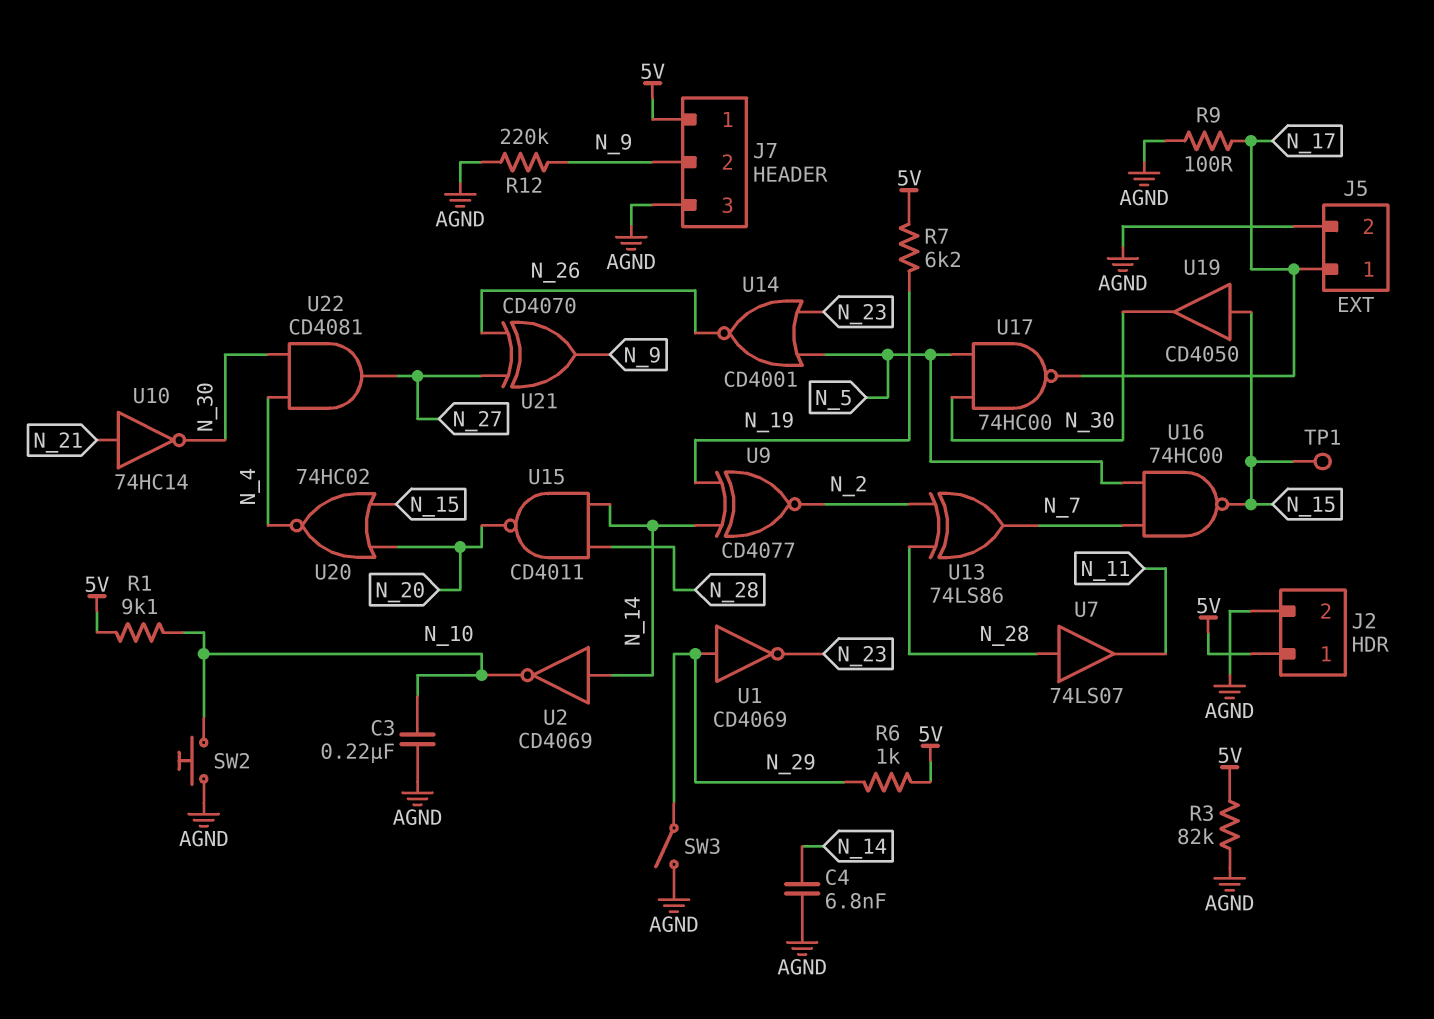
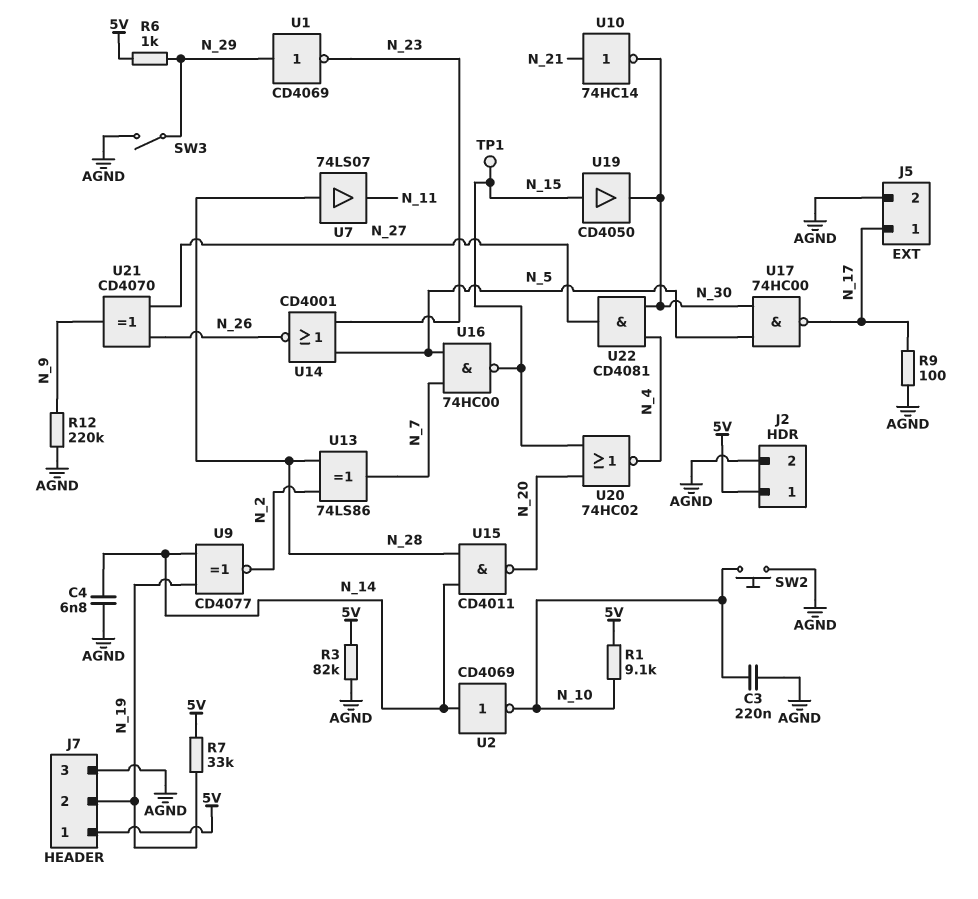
J7 pin 2: N_9 -> N_19
R7: 6.2k (5V, N_19) -> 33k (5V, N_19)

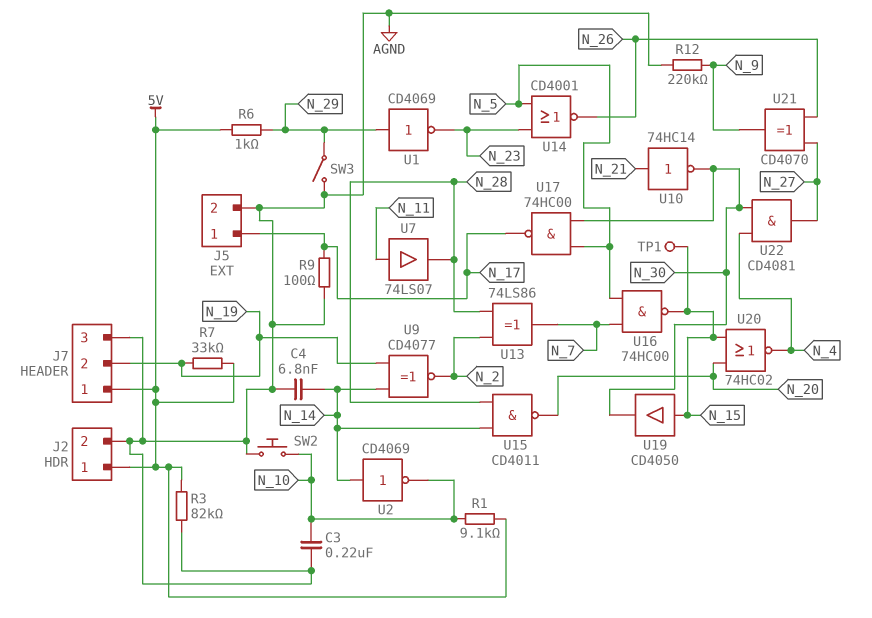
U7: buffer 74LS07 (in N_28, out N_11) -> buffer 74LS07 (in N_11, out N_28)

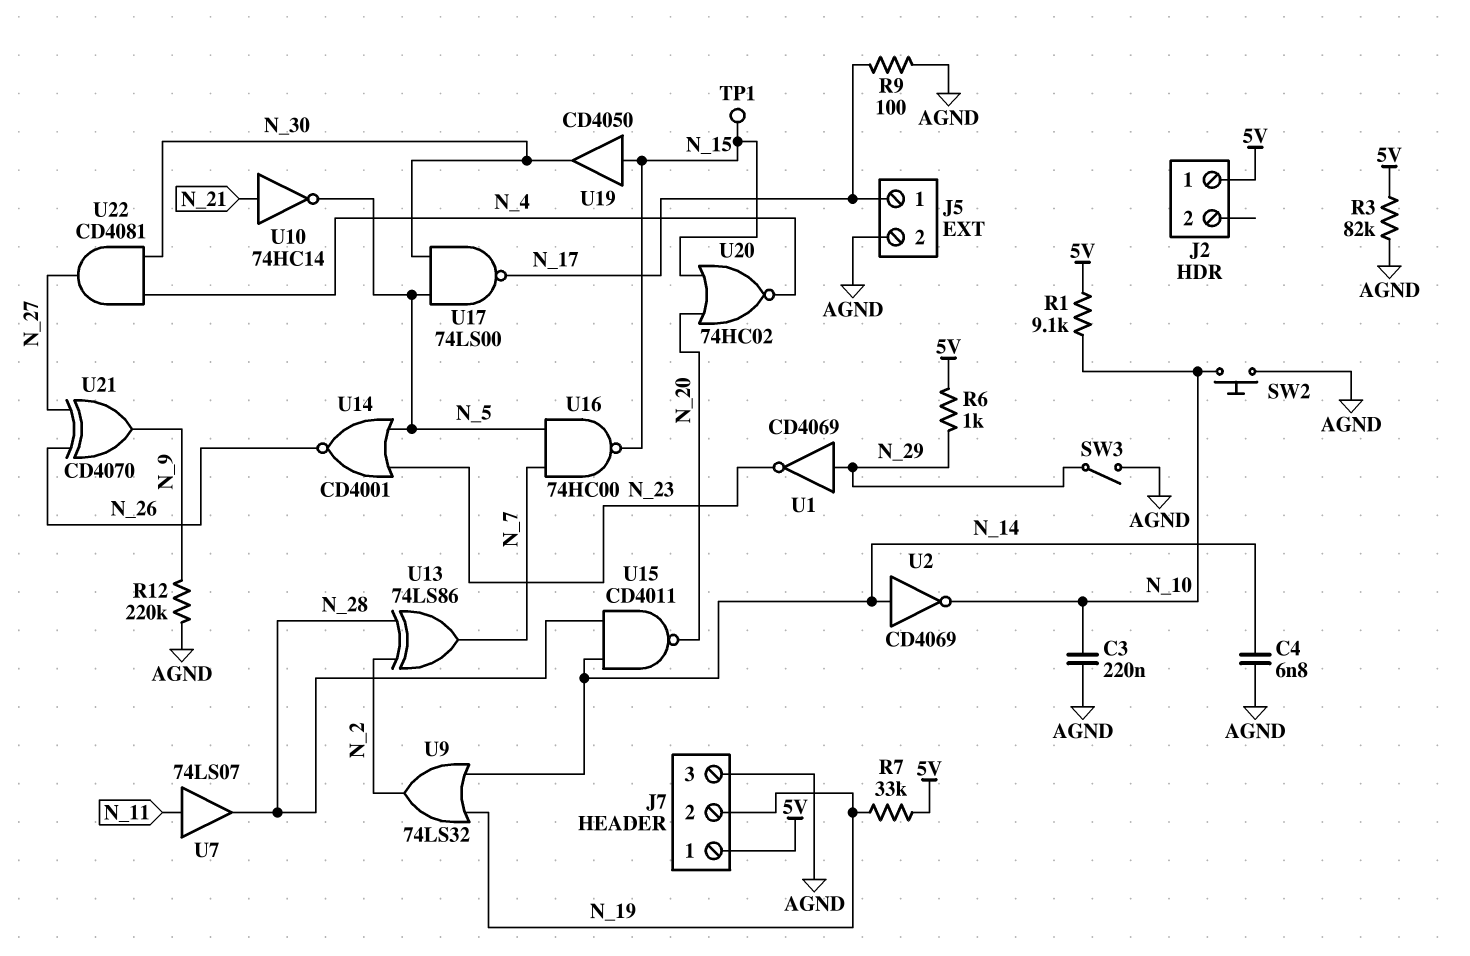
J2 pin 2: AGND -> none
U9: XNOR CD4077 (in N_14, in N_19, out N_2) -> OR 74LS32 (in N_14, in N_19, out N_2)
U10: NOT 74HC14 (in N_21, out N_30) -> NOT 74HC14 (in N_21, out N_5)
U17: NAND 74HC00 (in N_5, in N_30, out N_17) -> NAND 74LS00 (in N_5, in N_30, out N_17)

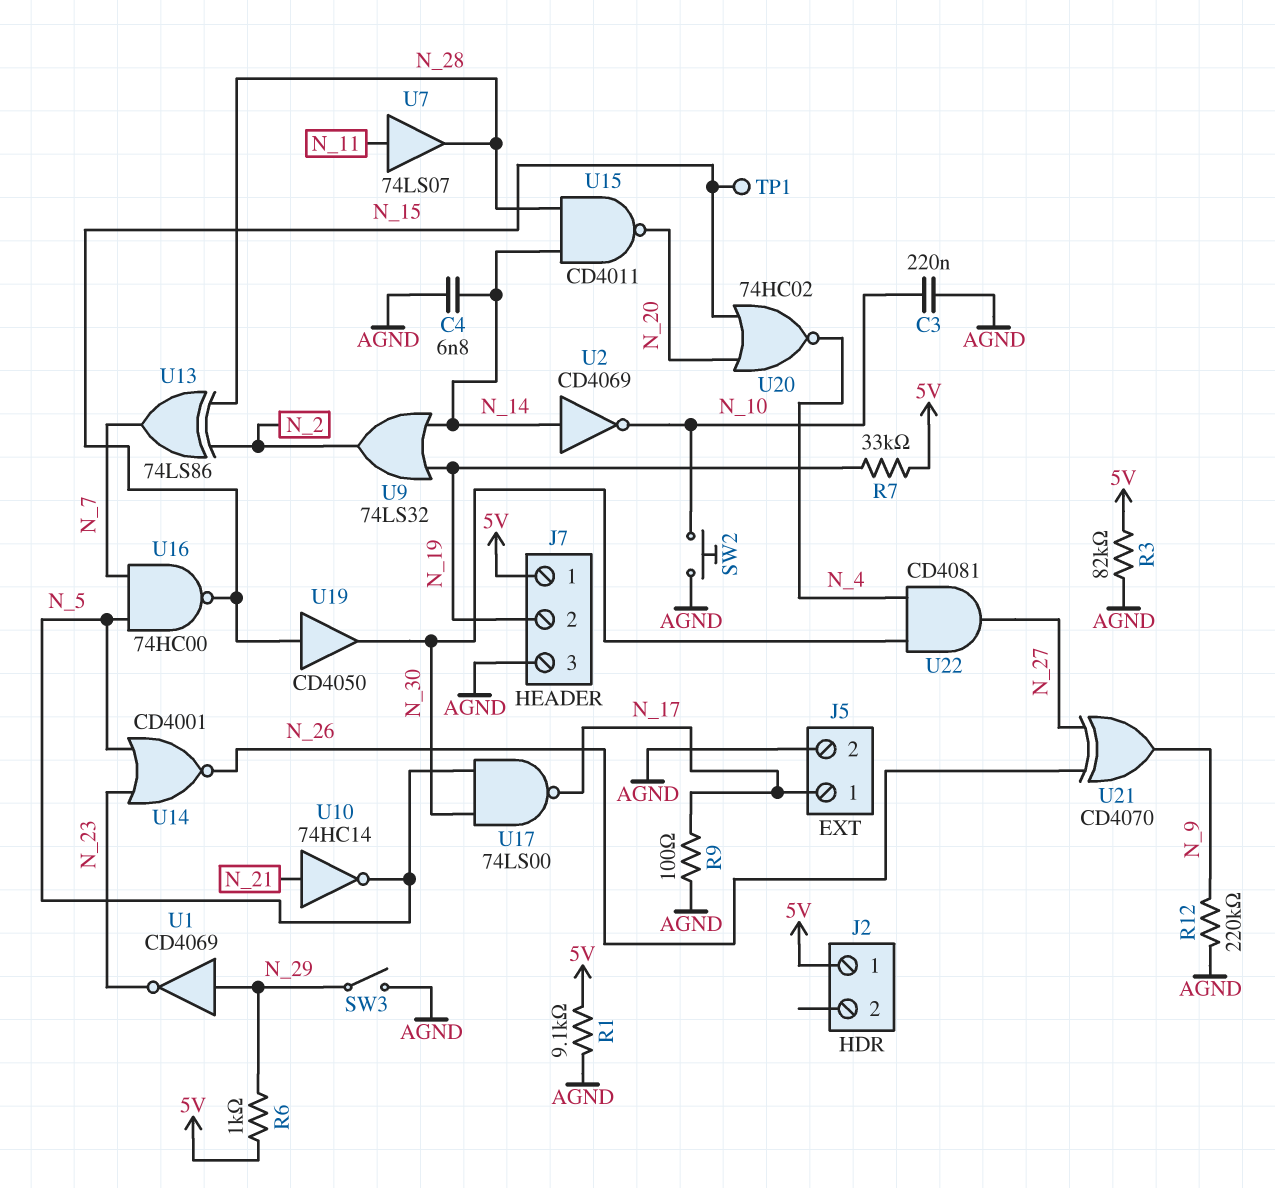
R1: 9.1k (5V, N_10) -> 9.1k (5V, AGND)

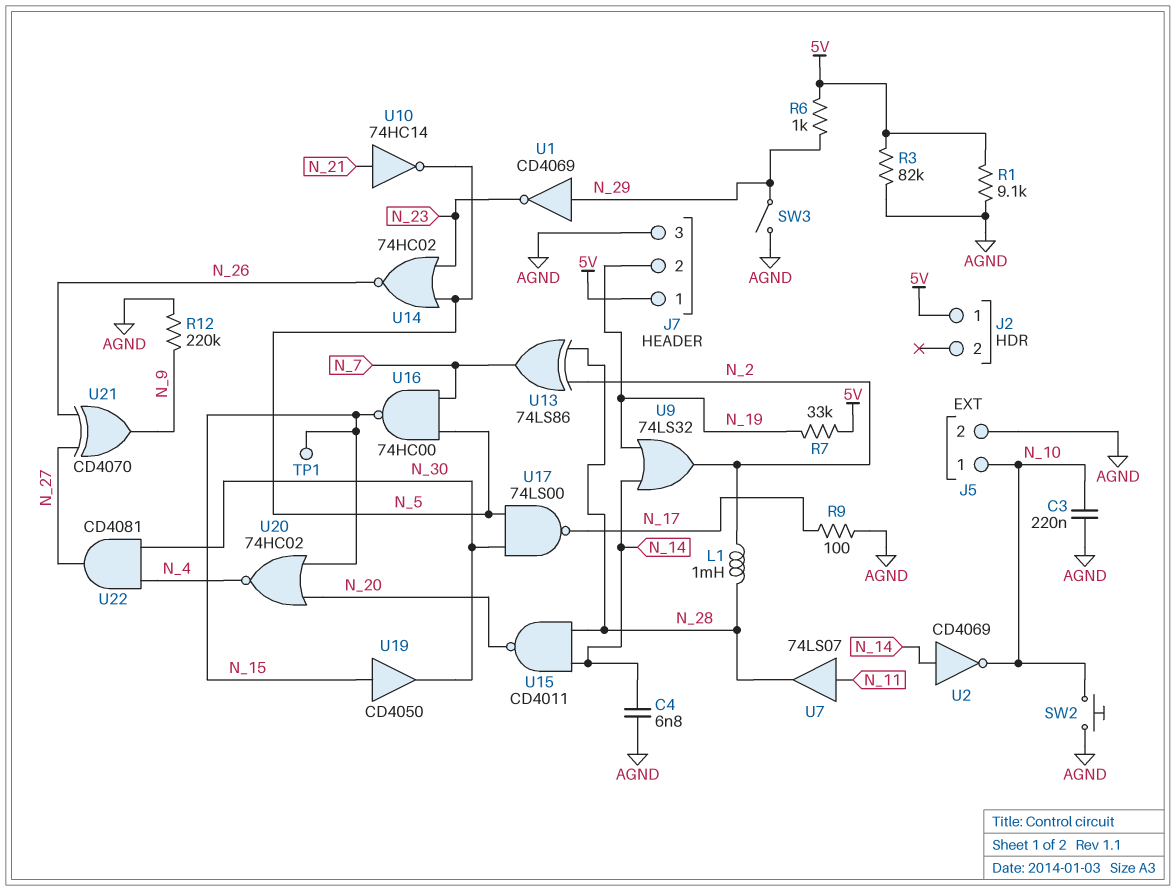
J5 pin 1: N_17 -> N_10
L1: none -> 1mH (N_2, N_28)
U14: NOR CD4001 (in N_5, in N_23, out N_26) -> NOR 74HC02 (in N_5, in N_23, out N_26)

